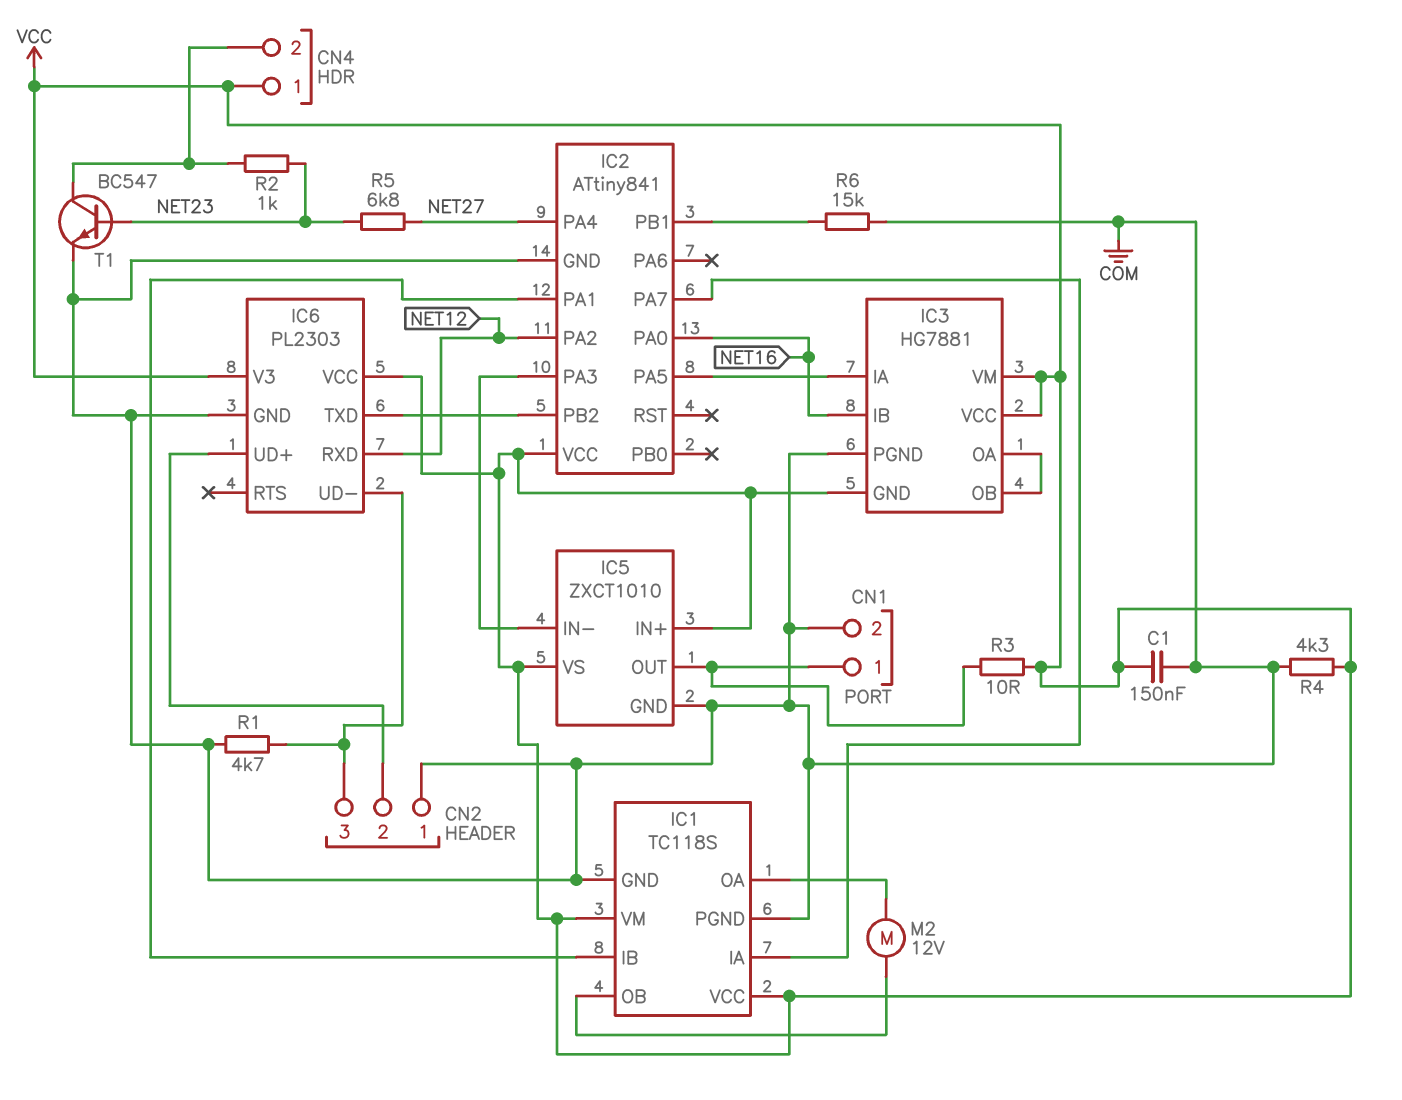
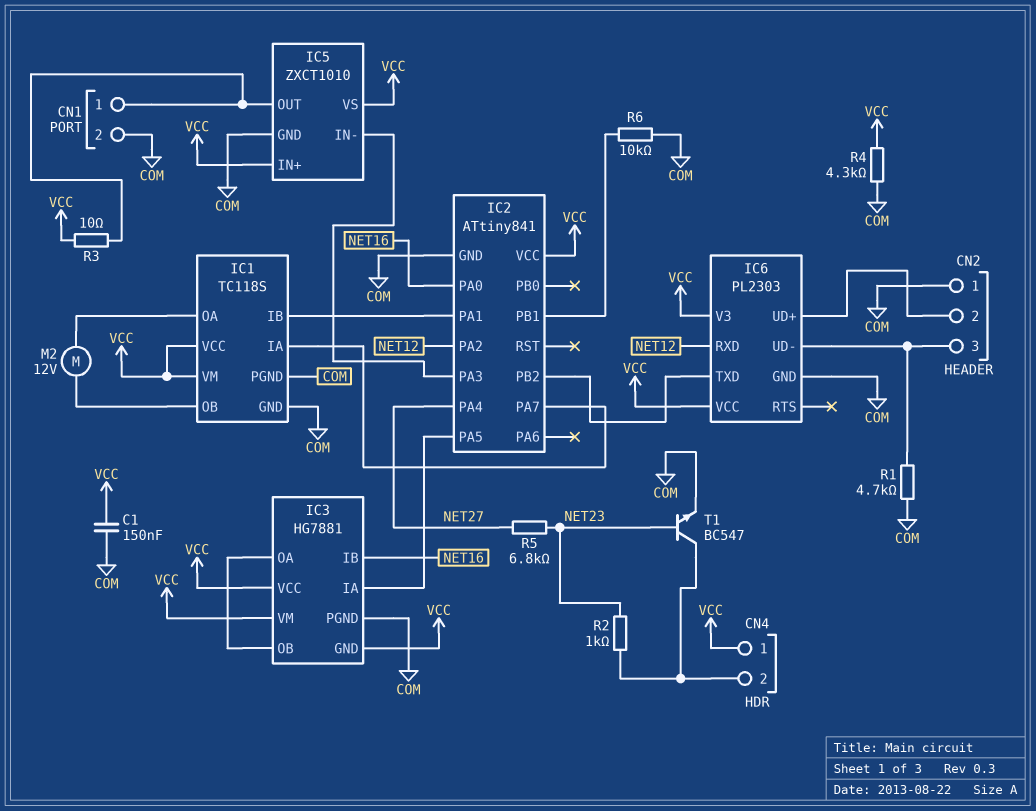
R6: 15k (COM, IC2/PB1) -> 10k (COM, IC2/PB1)

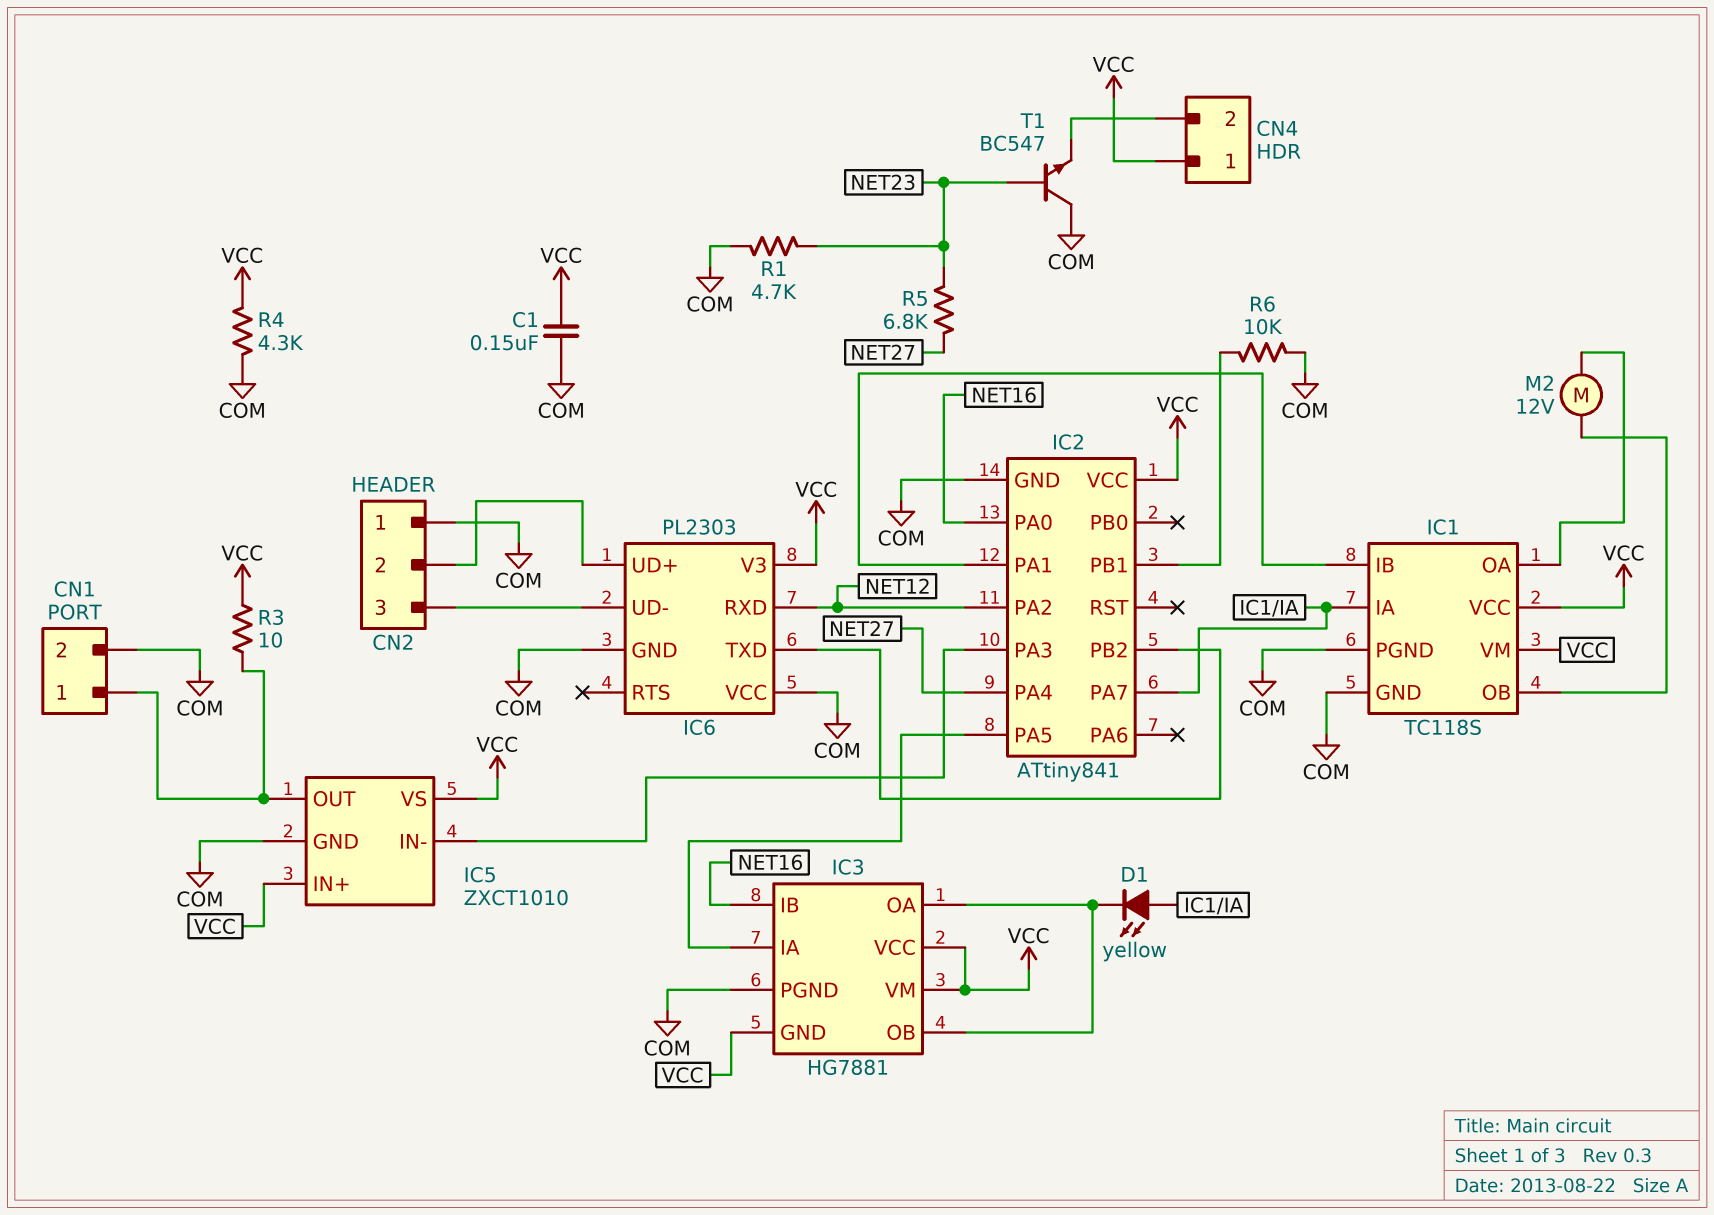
D1: none -> LED yellow (A IC1/IA, K IC3/OA)
IC6 pin VCC: VCC -> COM
R1: 4.7k (CN2/3, COM) -> 4.7k (COM, NET23)
R2: 1k (CN4/2, NET23) -> none
T1: NPN BC547 (B NET23, C CN4/2, E COM) -> NPN BC547 (B NET23, C COM, E CN4/2)

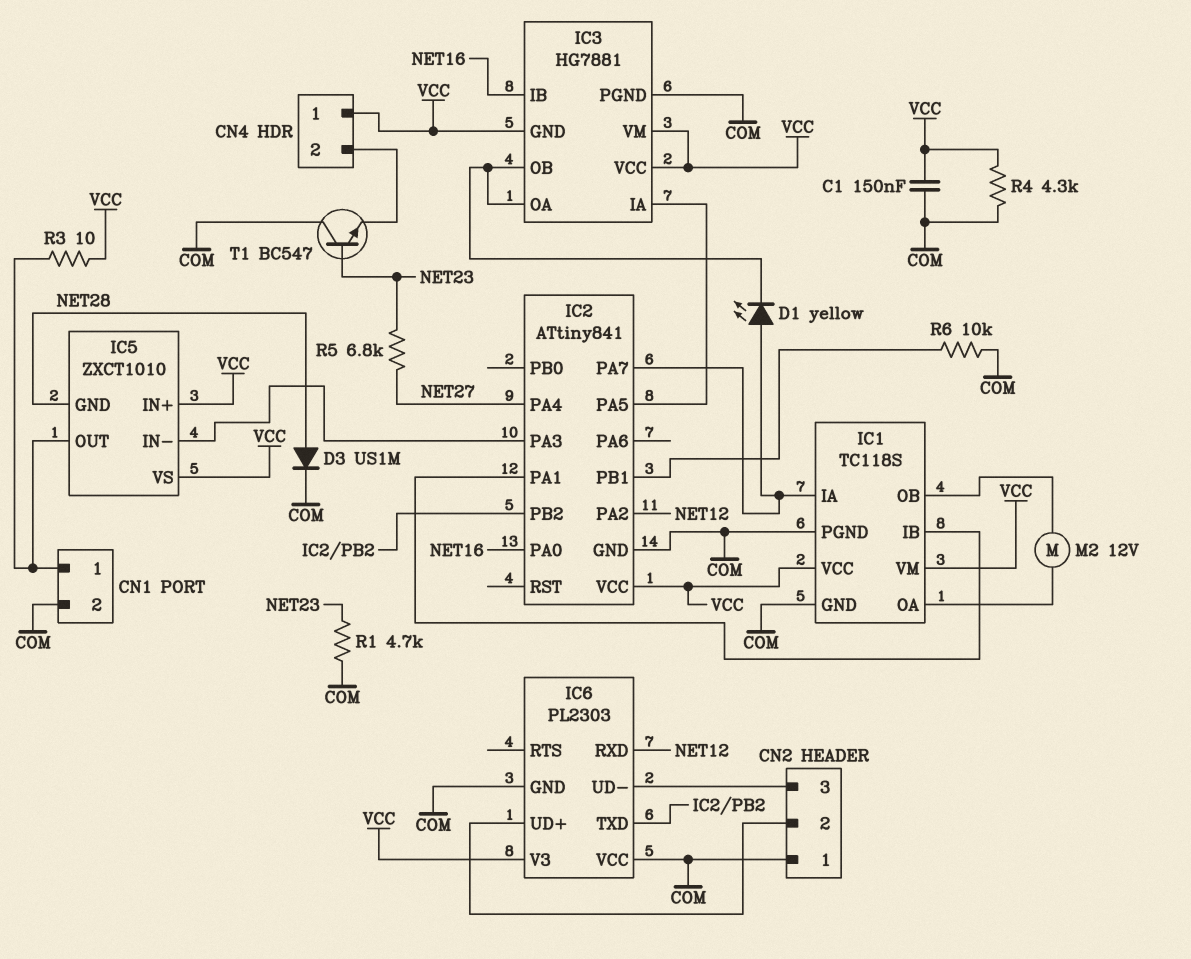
D3: none -> diode US1M (A NET28, K COM)
IC5 pin GND: COM -> NET28

